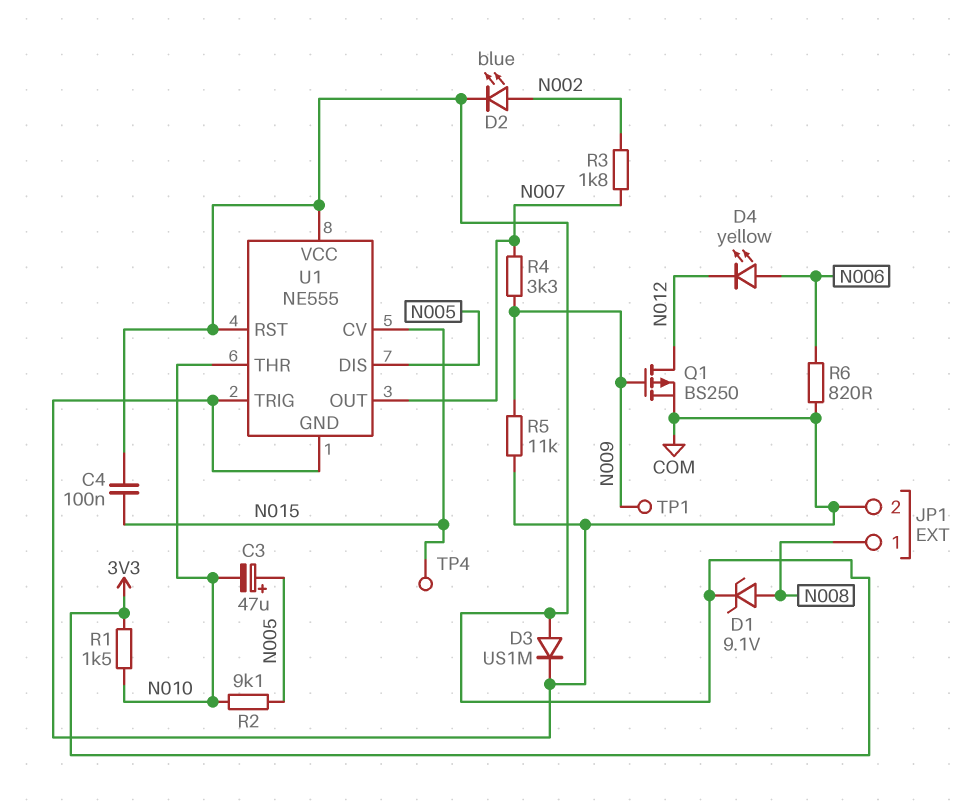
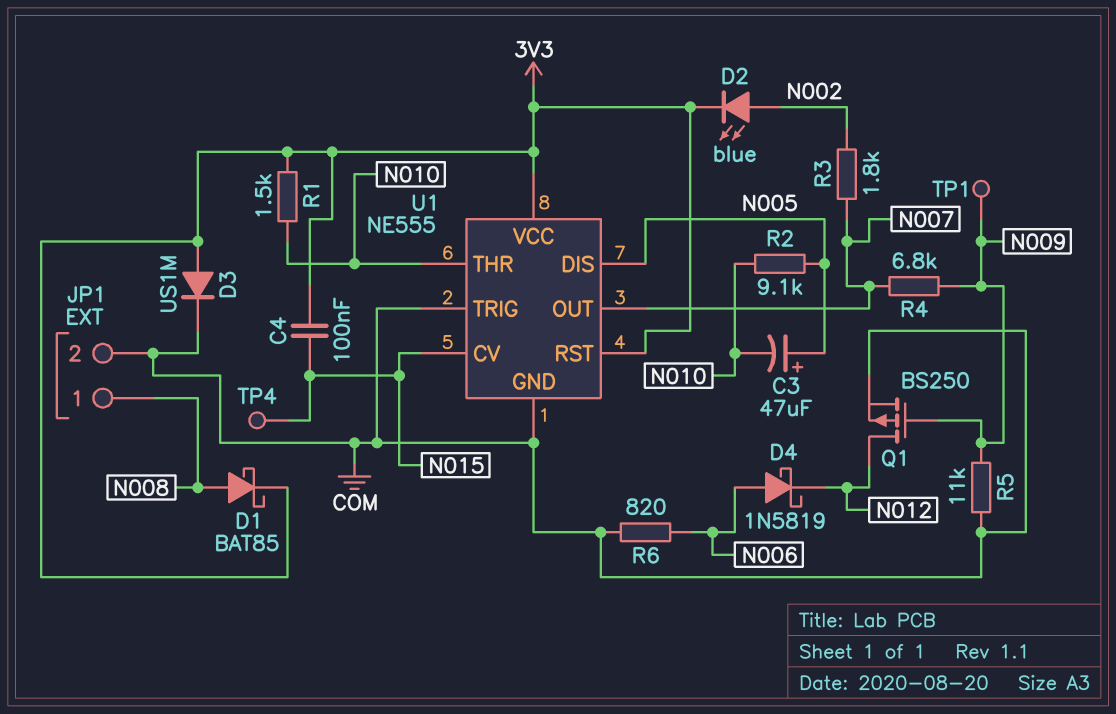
D1: zener 9.1V (A N008, K 3V3) -> schottky BAT85 (A N008, K 3V3)
D4: LED yellow (A N006, K N012) -> schottky 1N5819 (A N006, K N012)
R4: 3.3k (N007, N009) -> 6.8k (N007, N009)

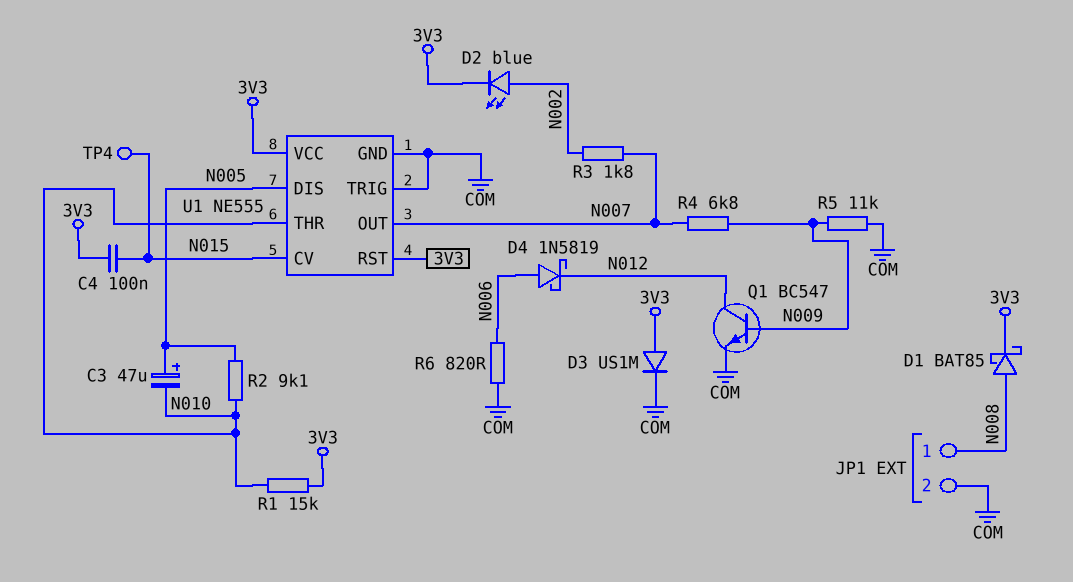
Q1: PMOS BS250 (G N009, D N012, S COM) -> NPN BC547 (B N009, C N012, E COM)
R1: 1.5k (3V3, N010) -> 15k (3V3, N010)
TP1: test point (N009) -> none

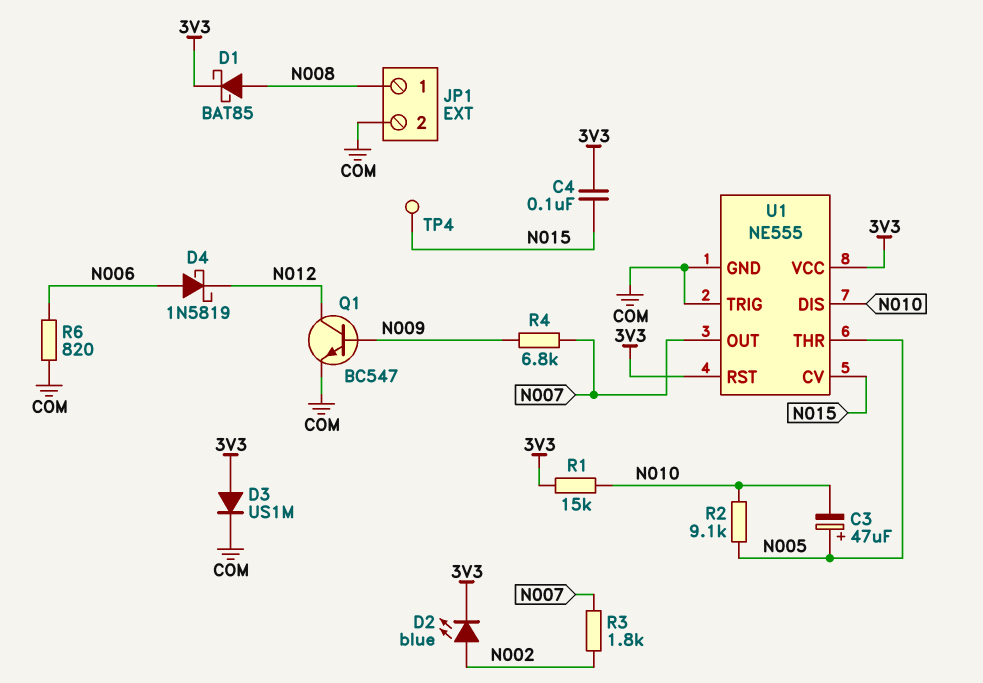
R5: 11k (COM, N009) -> none
U1 pin DIS: N005 -> N010
U1 pin THR: N010 -> N005

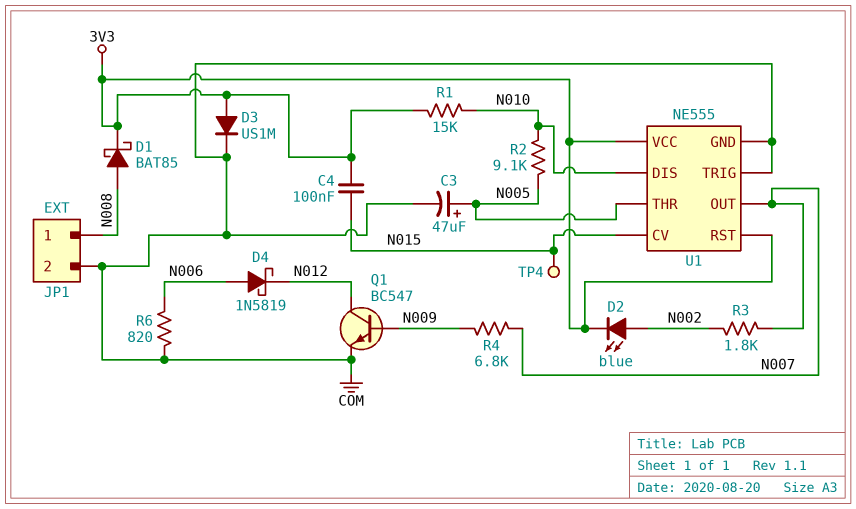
C3: 47uF (plus N005, minus N010) -> 47uF (plus N005, minus COM)

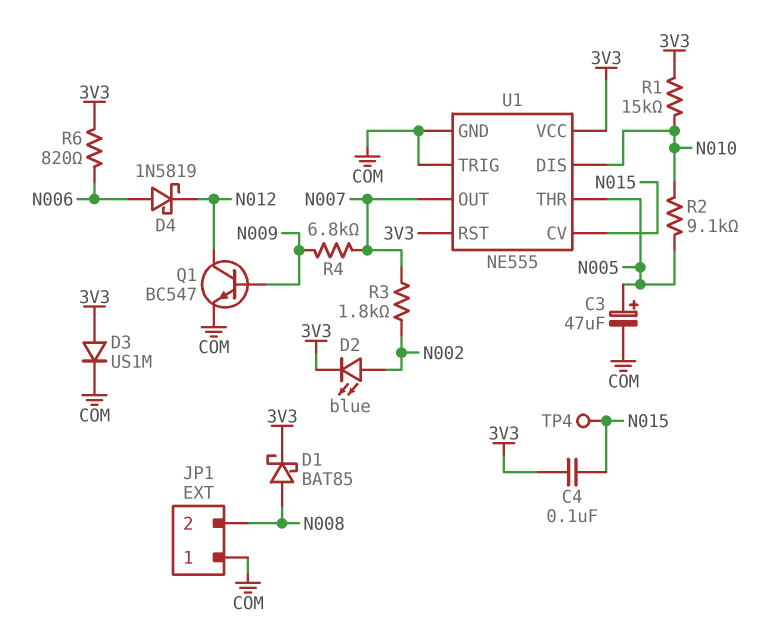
JP1 pin 1: N008 -> COM
JP1 pin 2: COM -> N008
R6: 820 (COM, N006) -> 820 (3V3, N006)

